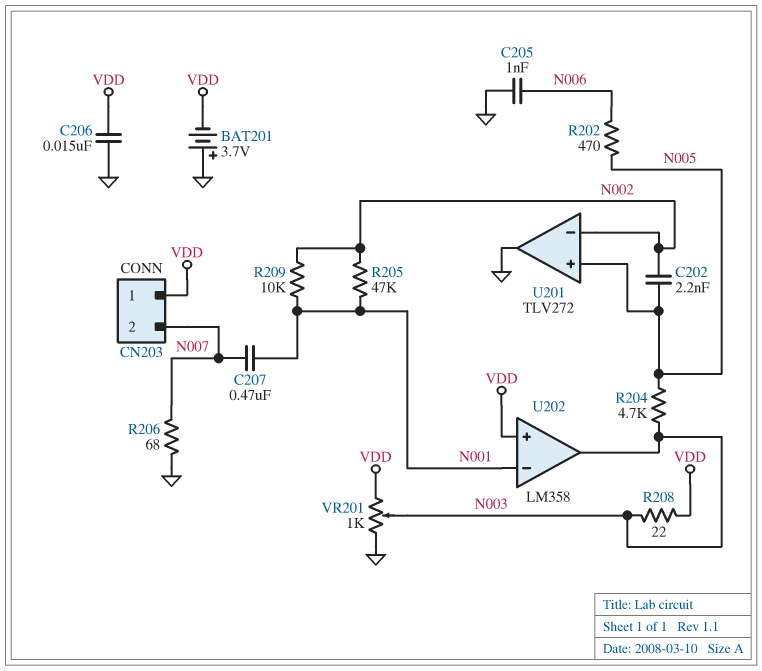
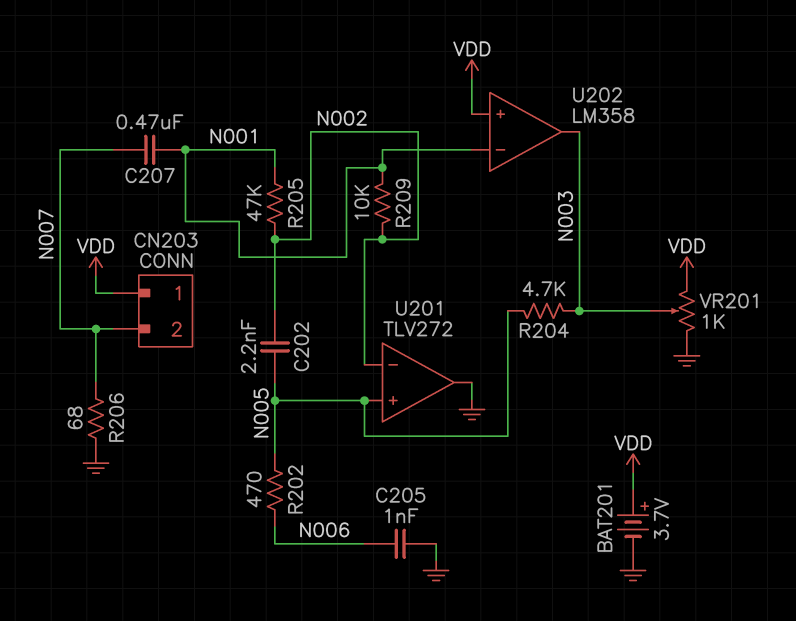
BAT201: 3.7V (plus GND, minus VDD) -> 3.7V (plus VDD, minus GND)
C206: 15nF (GND, VDD) -> none
R208: 22 (N003, VDD) -> none

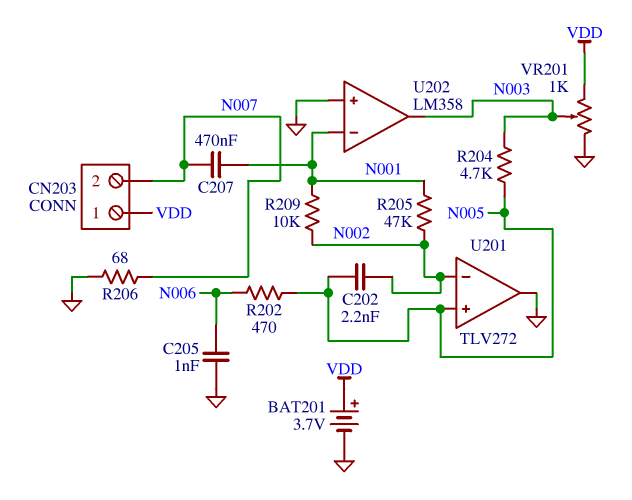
U202 pin in+: VDD -> GND

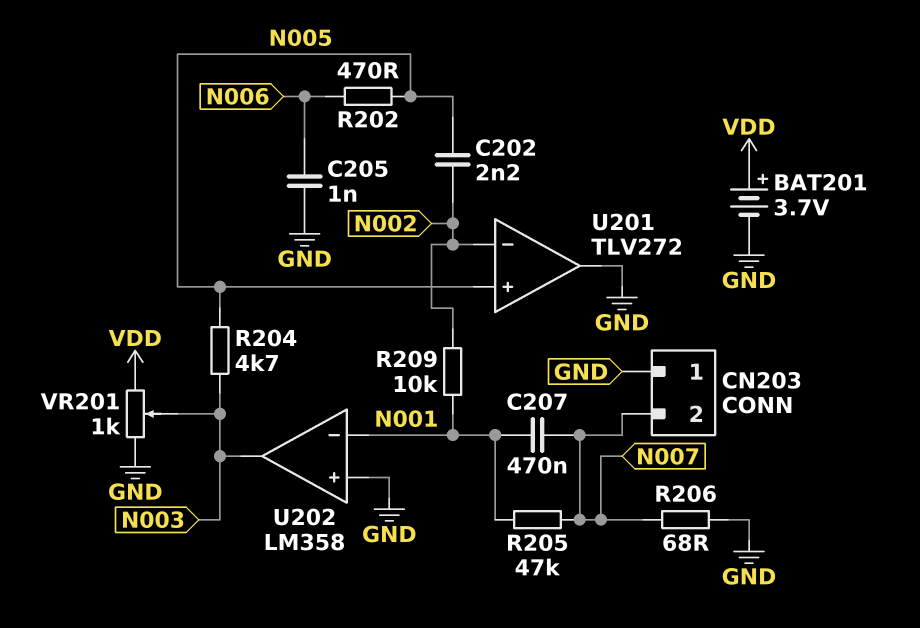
CN203 pin 1: VDD -> GND
R205: 47k (N001, N002) -> 47k (N001, N007)

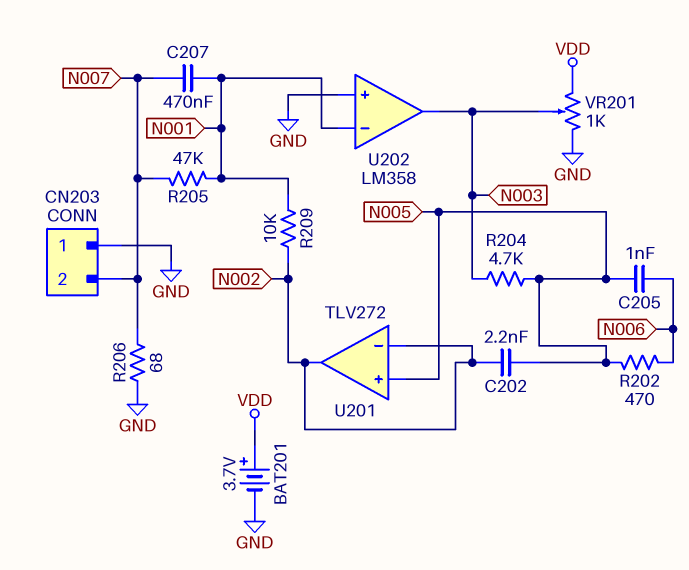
C205: 1nF (GND, N006) -> 1nF (N005, N006)
U201 pin out: GND -> N002

